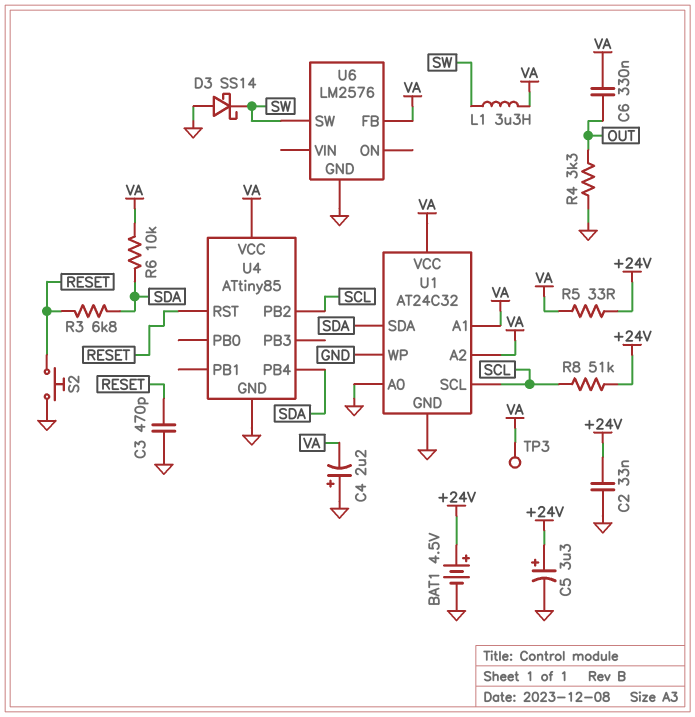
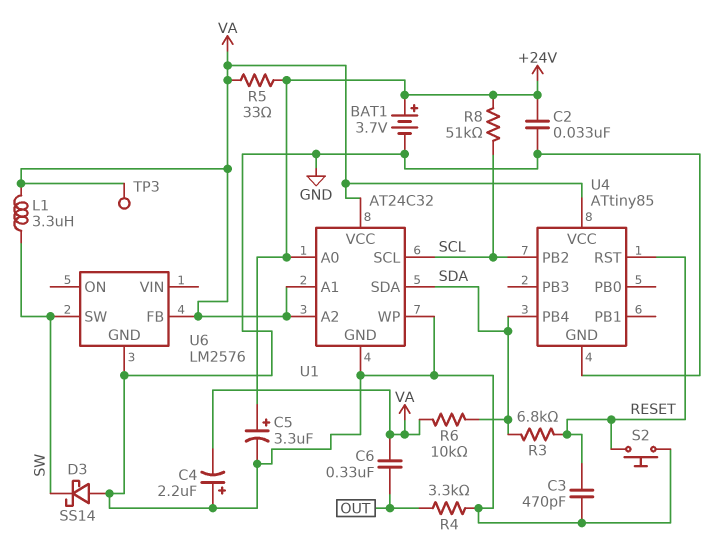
BAT1: 4.5V (plus +24V, minus GND) -> 3.7V (plus +24V, minus GND)
U1 pin A0: GND -> +24V

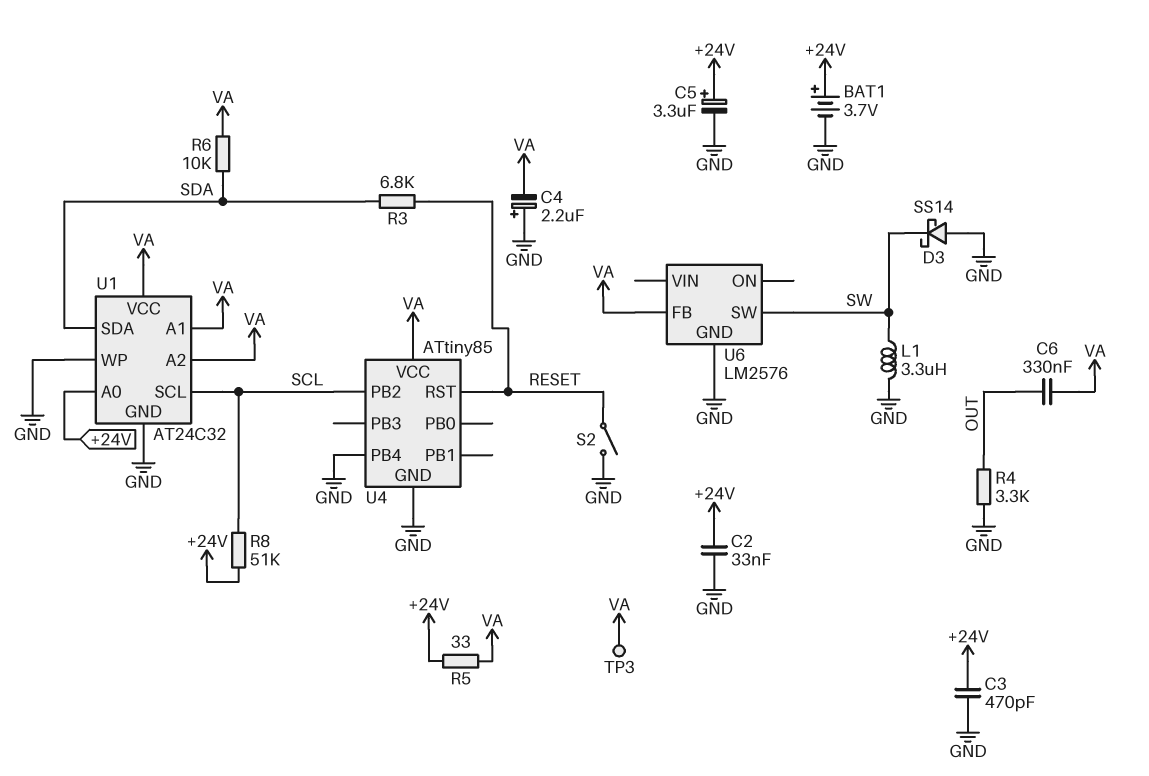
C3: 470pF (GND, RESET) -> 470pF (+24V, GND)
L1: 3.3uH (SW, VA) -> 3.3uH (GND, SW)
S2: button (GND, RESET) -> switch (GND, RESET)
U4 pin PB4: SDA -> GND

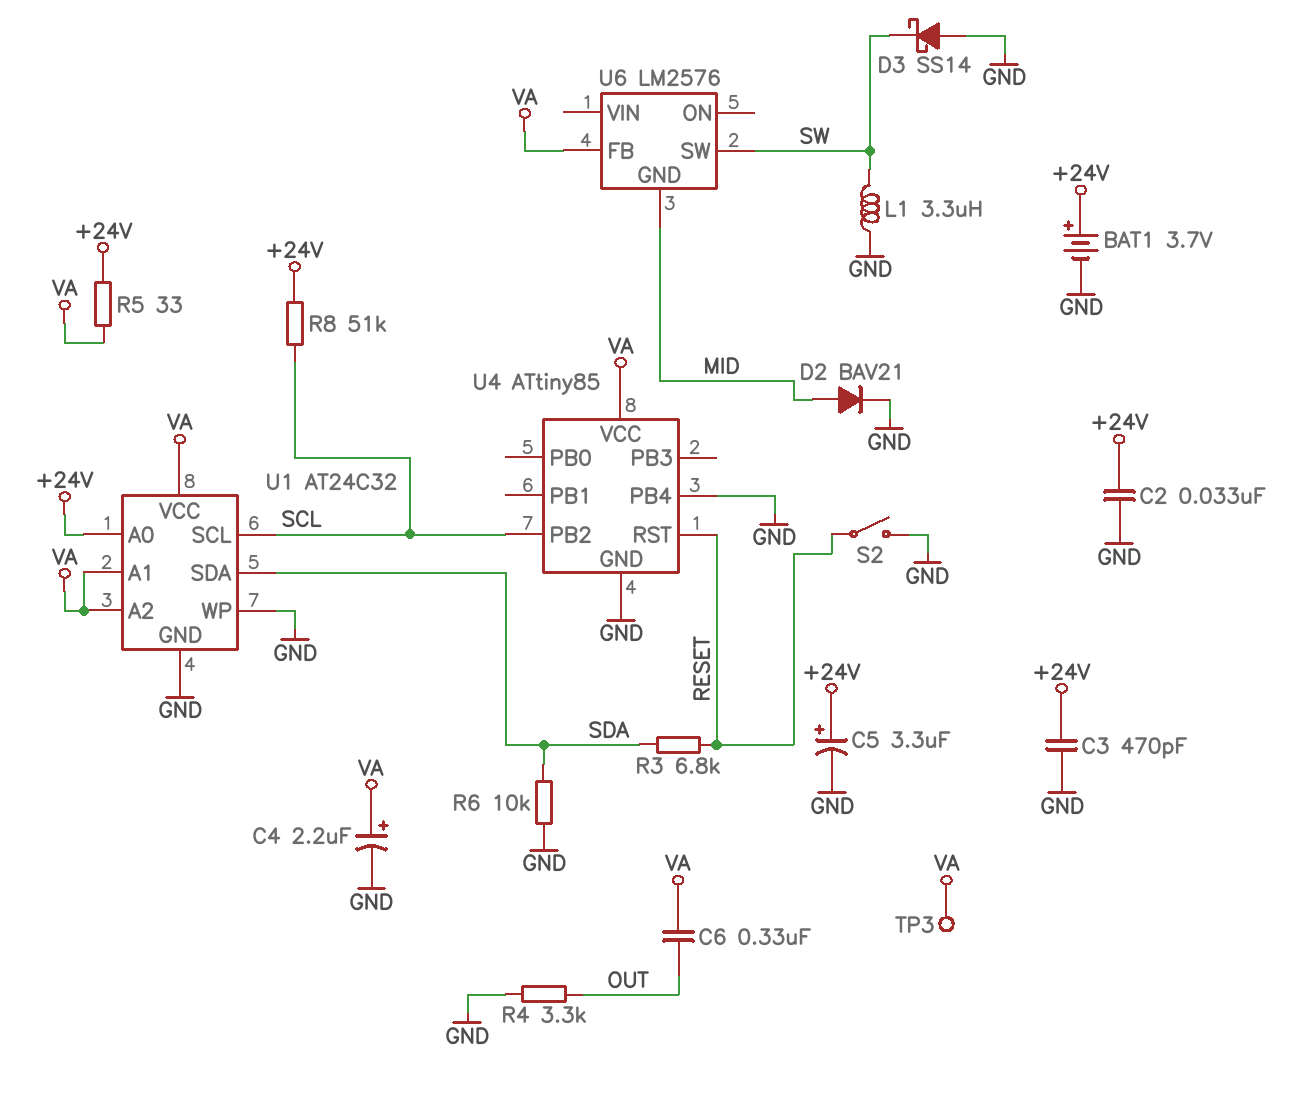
C4: 2.2uF (plus GND, minus VA) -> 2.2uF (plus VA, minus GND)
D2: none -> diode BAV21 (A MID, K GND)
R6: 10k (SDA, VA) -> 10k (GND, SDA)
U6 pin GND: GND -> MID

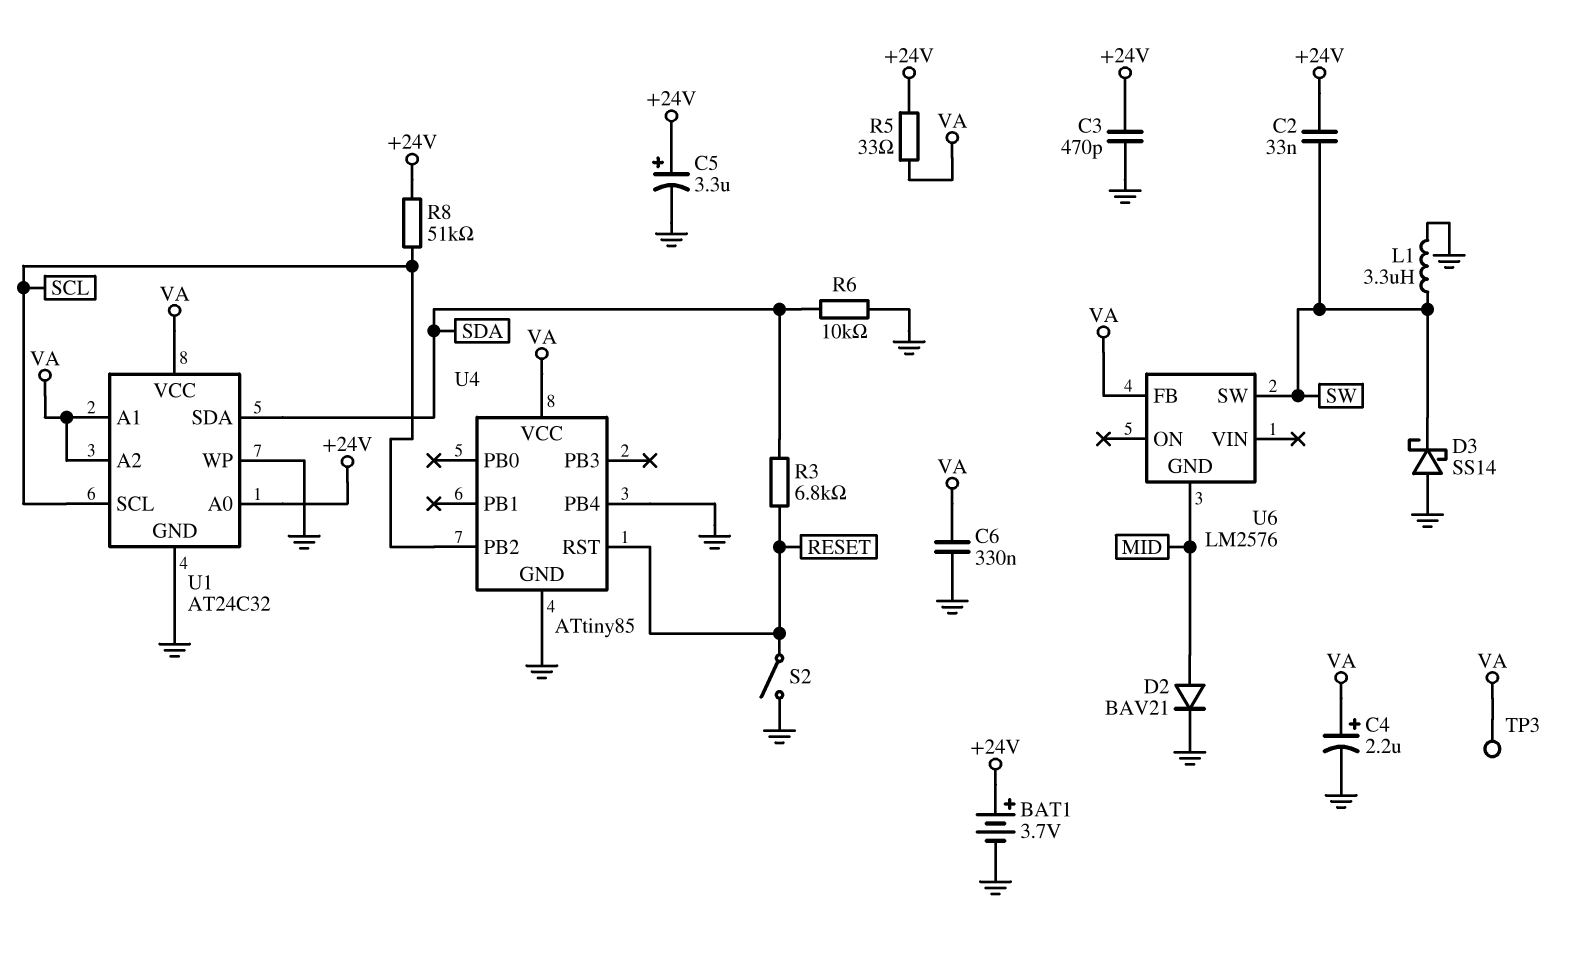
C2: 33nF (+24V, GND) -> 33nF (+24V, SW)
C6: 330nF (OUT, VA) -> 330nF (GND, VA)
R4: 3.3k (GND, OUT) -> none

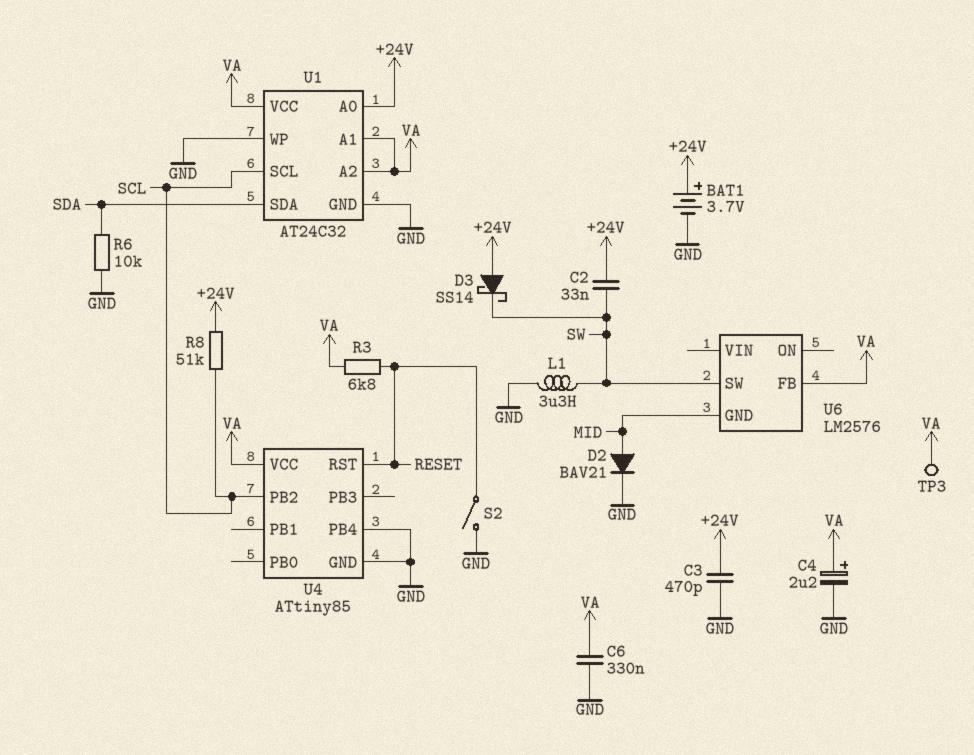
C5: 3.3uF (plus +24V, minus GND) -> none
D3: schottky SS14 (A GND, K SW) -> schottky SS14 (A +24V, K SW)
R3: 6.8k (RESET, SDA) -> 6.8k (RESET, VA)
R5: 33 (+24V, VA) -> none

